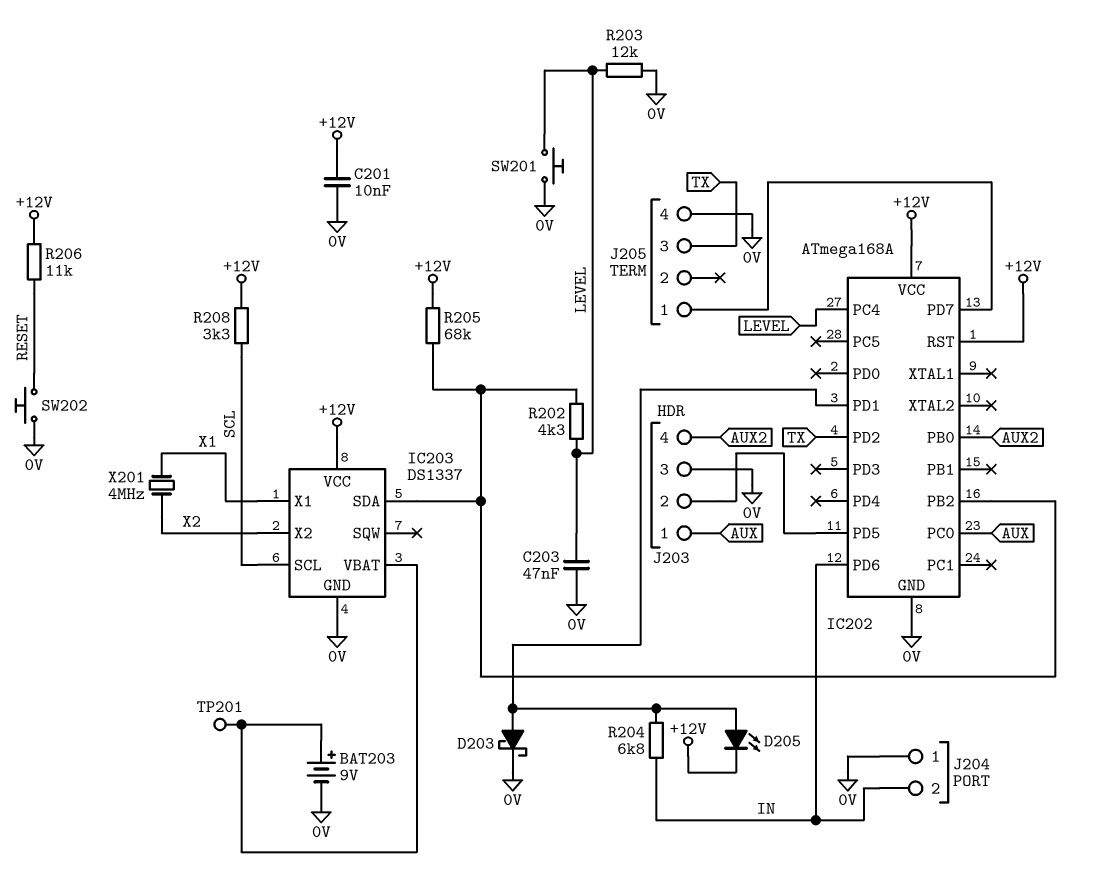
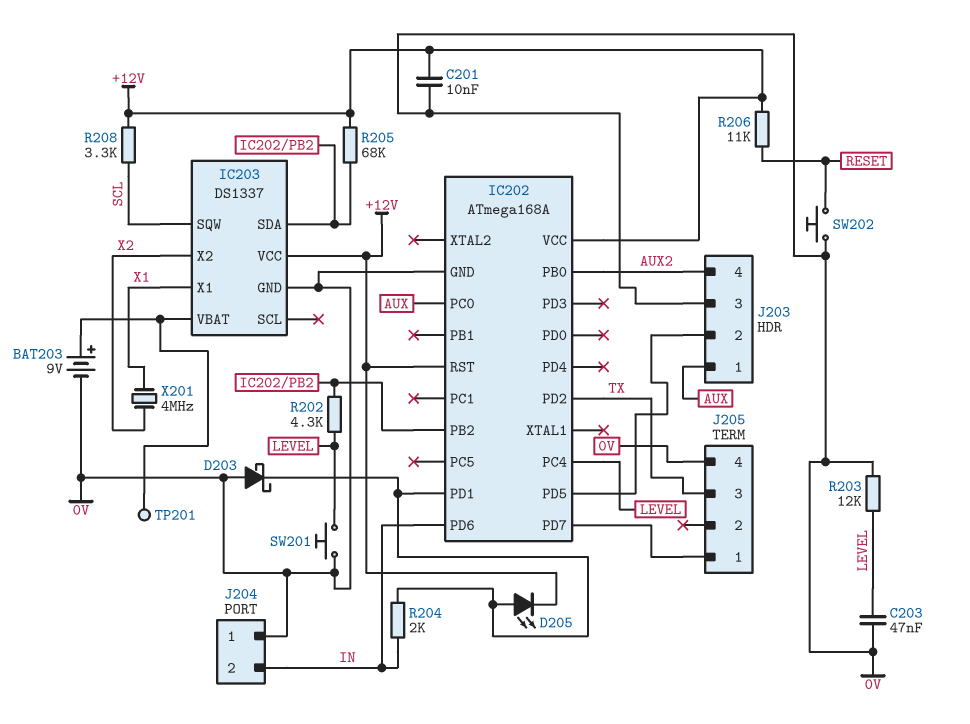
D203: schottky (A IC202/PD1, K 0V) -> schottky (A 0V, K IC202/PD1)
IC203 pin SCL: SCL -> none
IC203 pin SQW: none -> SCL
R204: 6.8k (IC202/PD1, IN) -> 2k (IC202/PD1, IN)

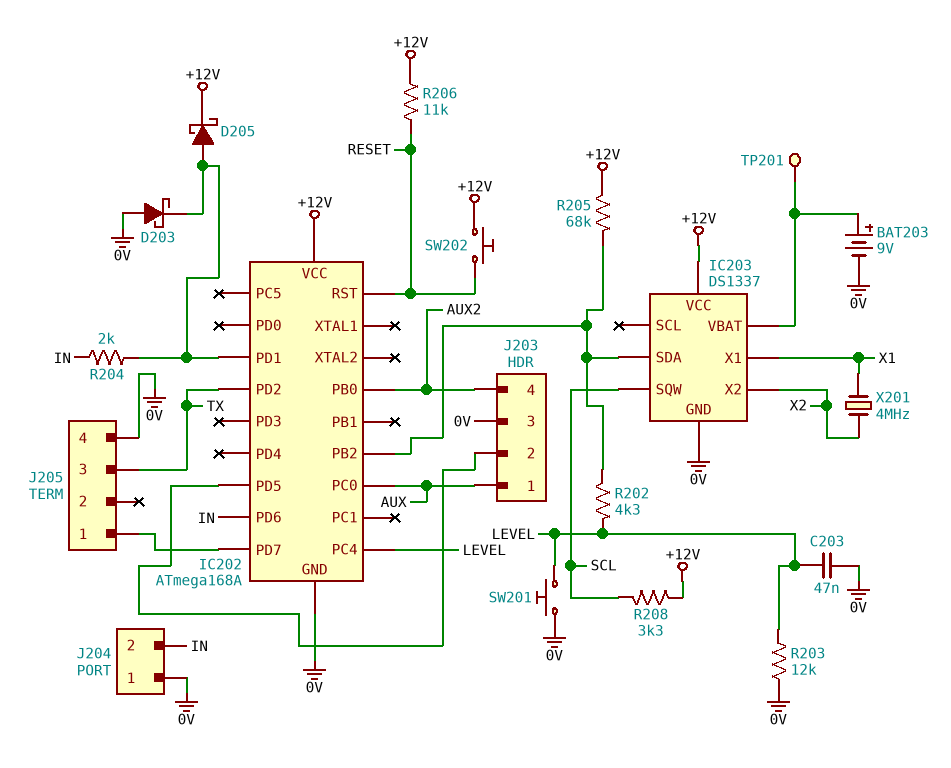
C201: 10nF (+12V, 0V) -> none
D205: LED (A IC202/PD1, K +12V) -> schottky (A IC202/PD1, K +12V)
IC202 pin RST: +12V -> RESET
SW202: button (0V, RESET) -> button (+12V, RESET)

